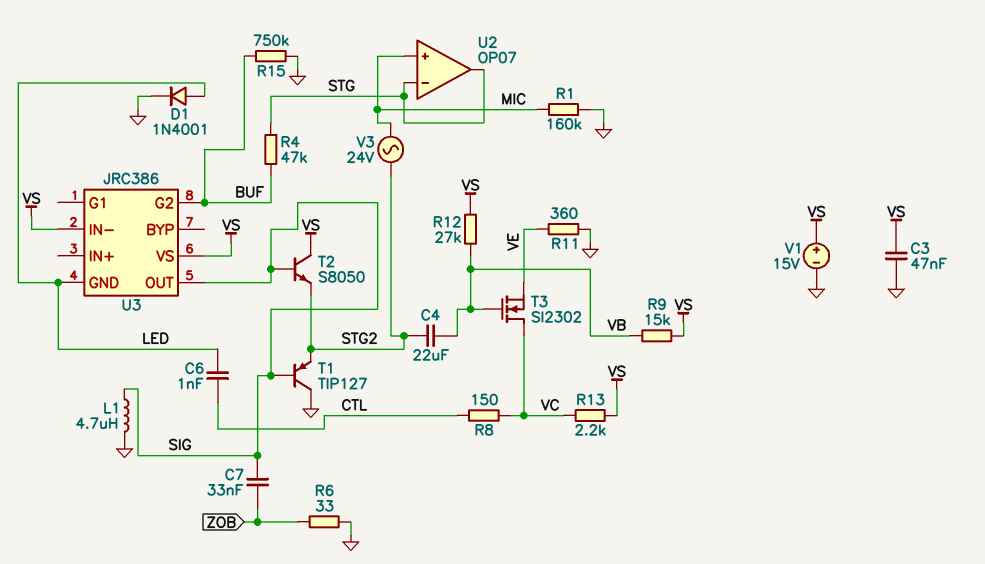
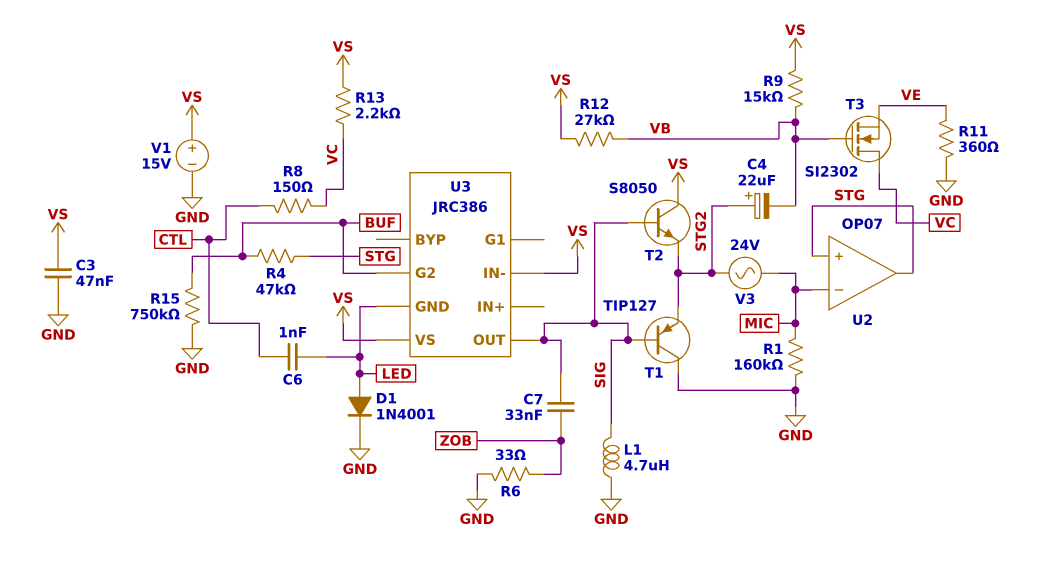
C4: 22uF (STG2, VB) -> 22uF (plus STG2, minus VB)
U2 pin in+: MIC -> STG
U2 pin in-: STG -> MIC

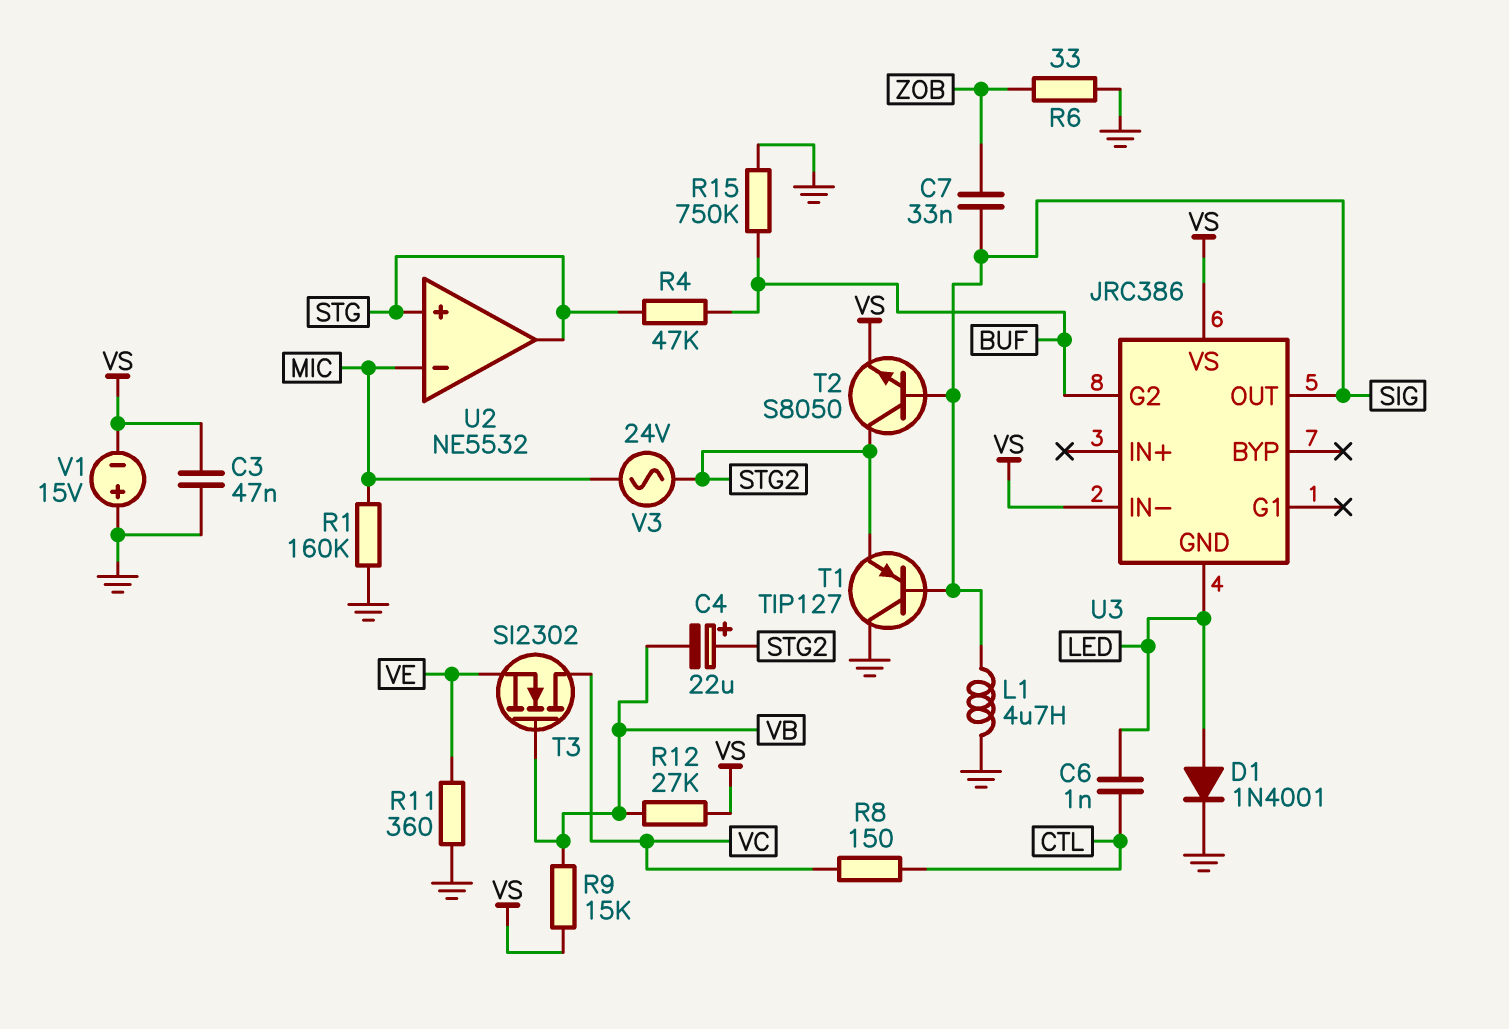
R13: 2.2k (VC, VS) -> none
T2: NPN S8050 (B SIG, C VS, E STG2) -> NPN S8050 (B SIG, C STG2, E VS)
U2: OP07 -> NE5532
V1: 15V (plus VS, minus GND) -> 15V (plus GND, minus VS)

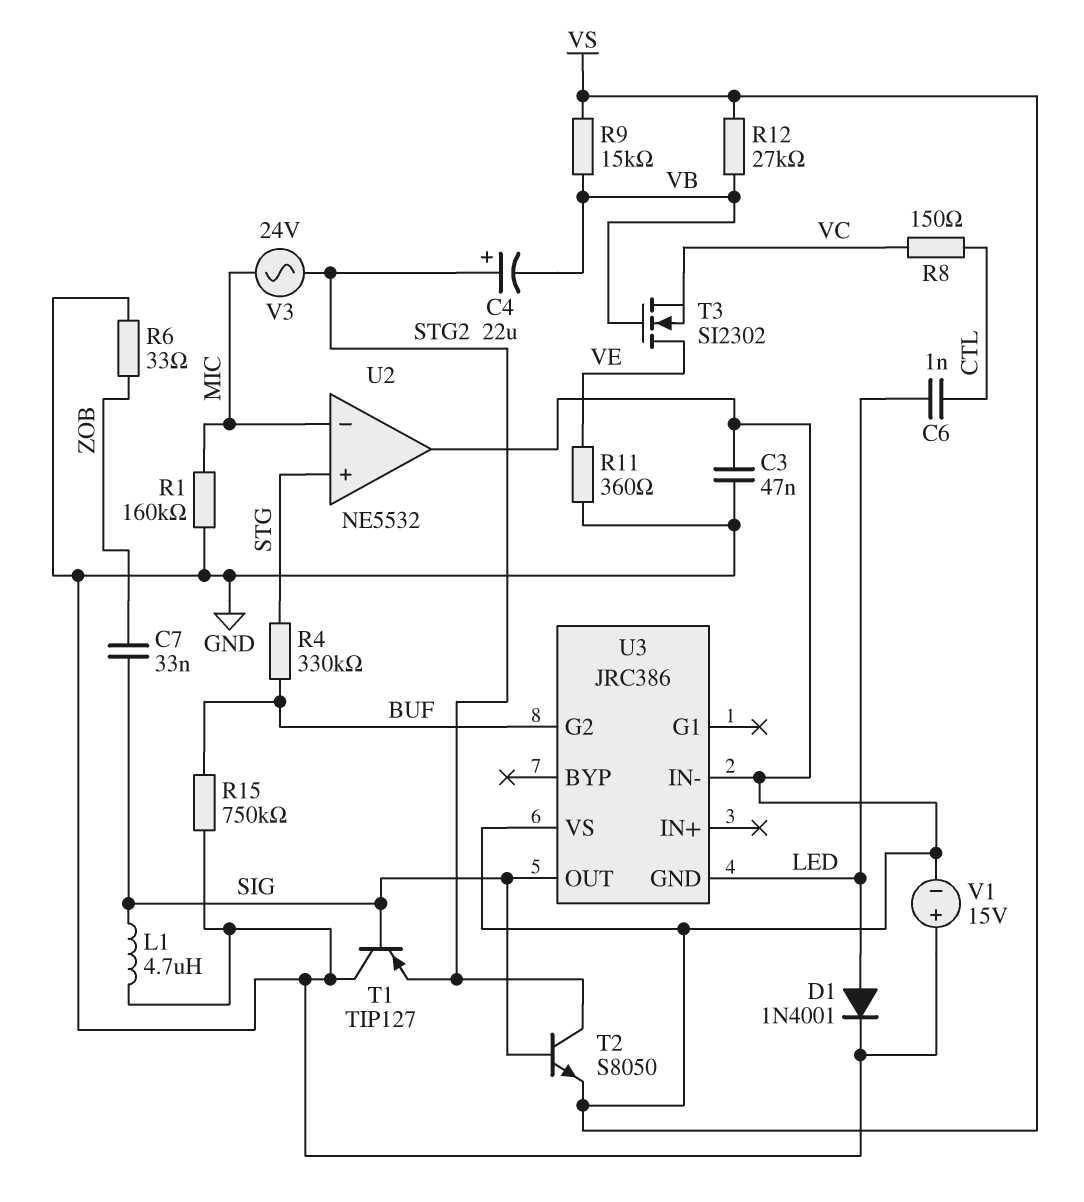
R4: 47k (BUF, STG) -> 330k (BUF, STG)
T3: NMOS SI2302 (G VB, D VC, S VE) -> NMOS SI2302 (G VB, D VE, S VC)
U2 pin out: STG -> VS

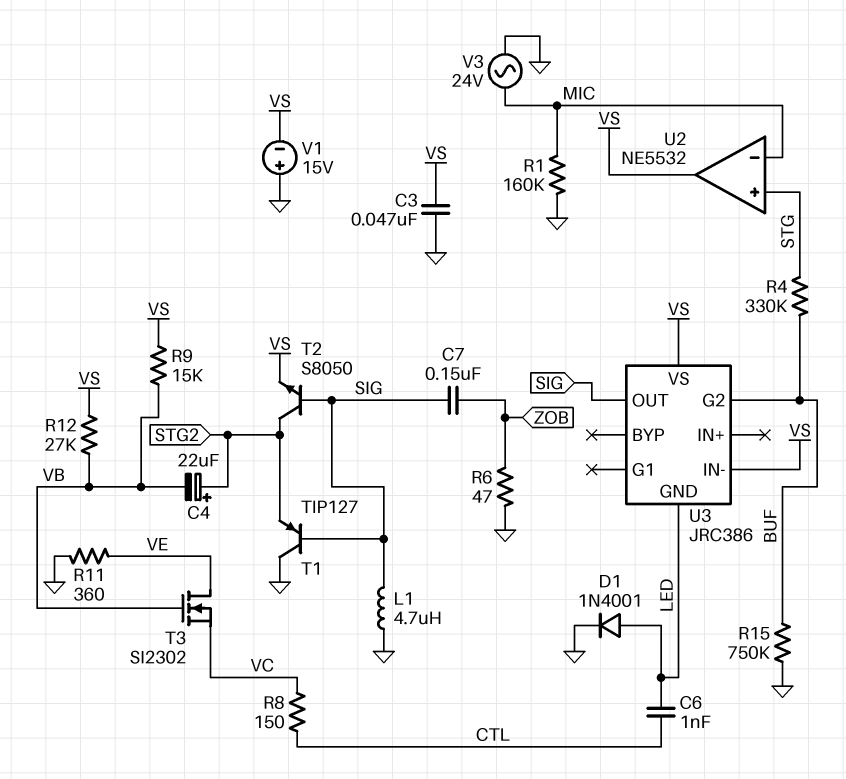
C7: 33nF (SIG, ZOB) -> 150nF (SIG, ZOB)
R6: 33 (GND, ZOB) -> 47 (GND, ZOB)
V3: AC 24V (MIC, STG2) -> AC 24V (GND, MIC)

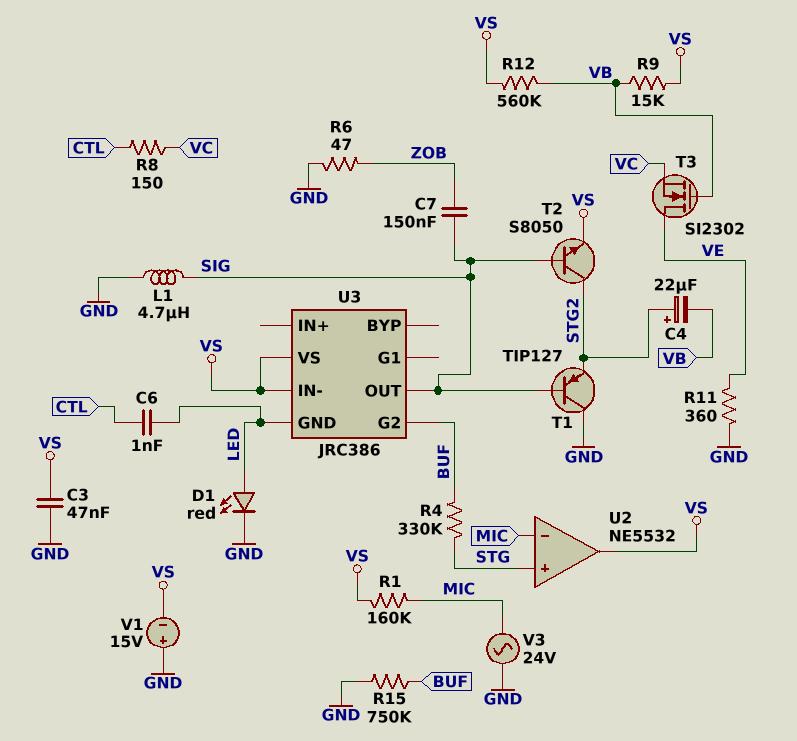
D1: diode 1N4001 (A LED, K GND) -> LED red (A LED, K GND)
R1: 160k (GND, MIC) -> 160k (MIC, VS)
R12: 27k (VB, VS) -> 560k (VB, VS)

